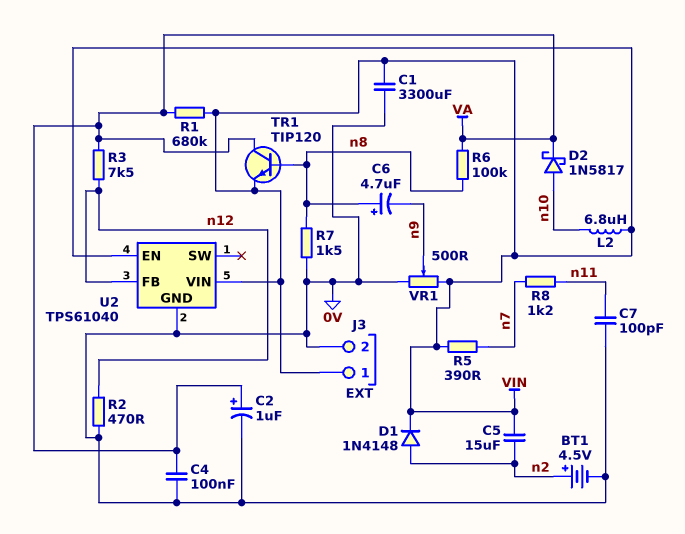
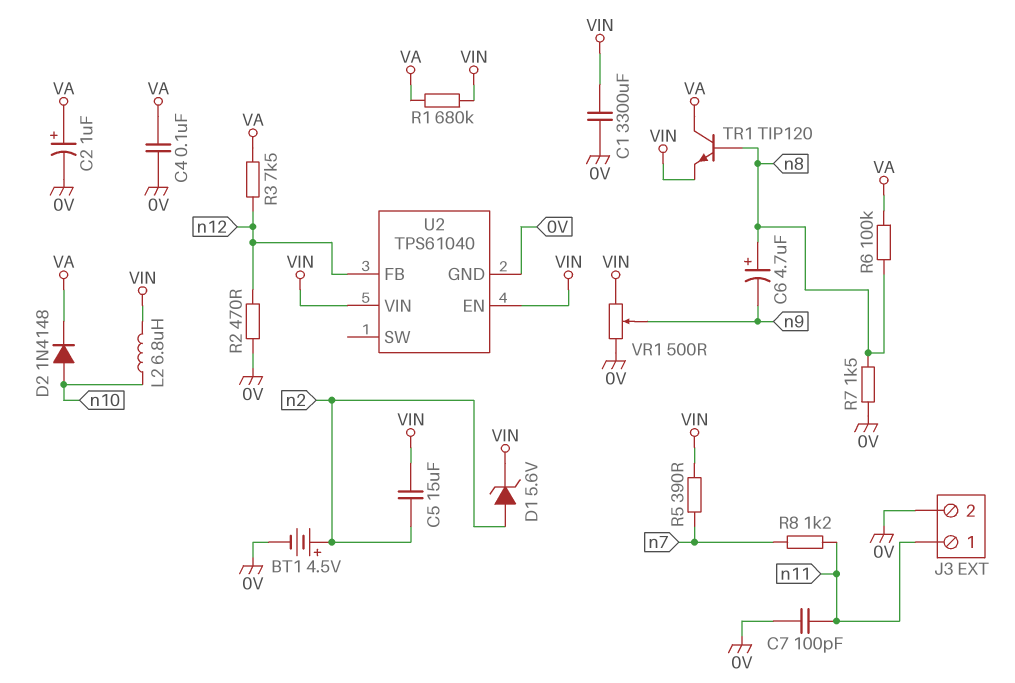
D1: diode 1N4148 (A n2, K VIN) -> zener 5.6V (A n2, K VIN)
D2: schottky 1N5817 (A n10, K VA) -> diode 1N4148 (A n10, K VA)
J3 pin 1: VIN -> n11

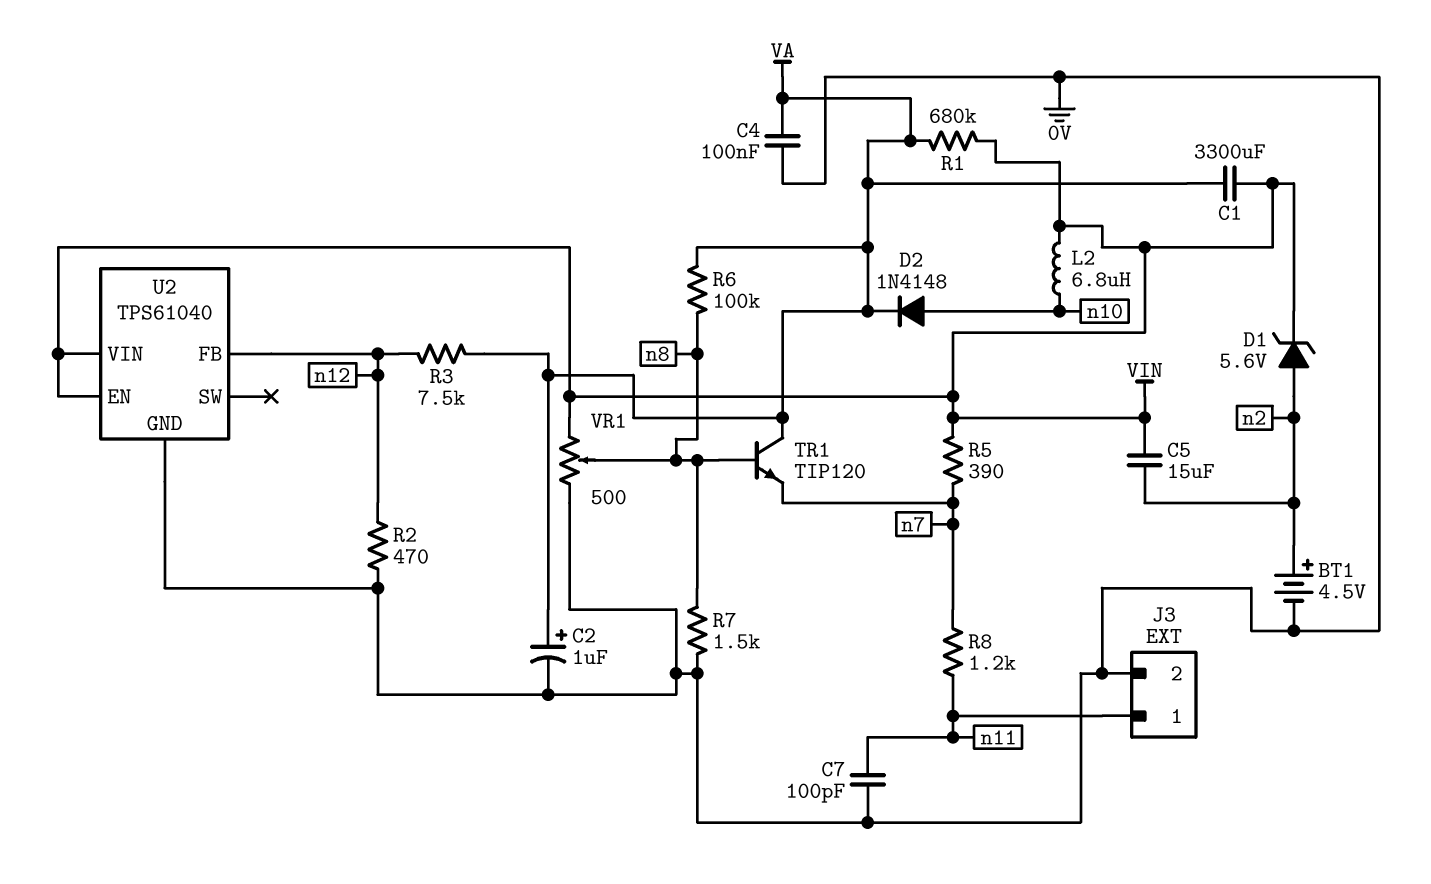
C1: 3300uF (0V, VIN) -> 3300uF (VA, VIN)
C6: 4.7uF (plus n8, minus n9) -> none
TR1: NPN TIP120 (B n8, C VA, E VIN) -> NPN TIP120 (B n8, C VA, E n7)
VR1: 500 (0V, VIN, wiper n9) -> 500 (0V, VIN, wiper n8)

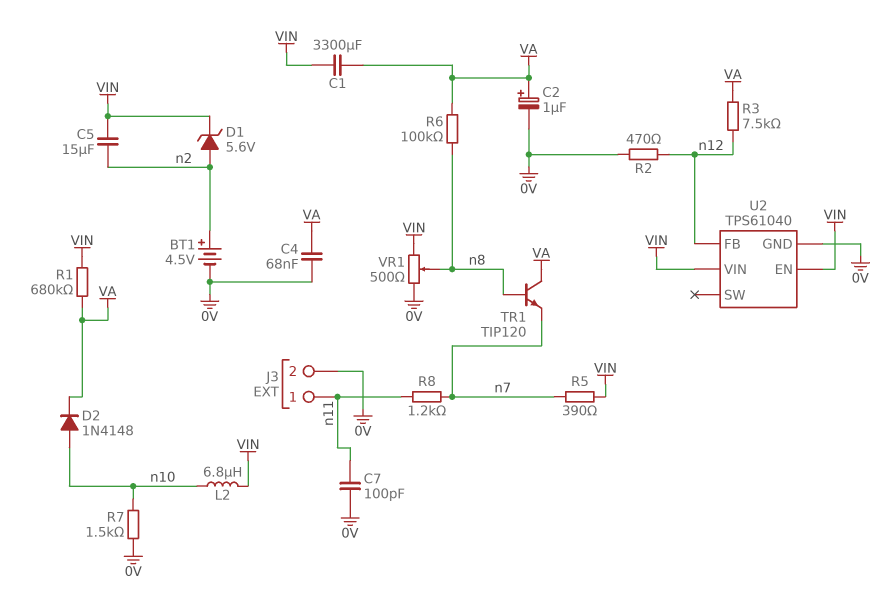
C4: 100nF (0V, VA) -> 68nF (0V, VA)
R7: 1.5k (0V, n8) -> 1.5k (0V, n10)

